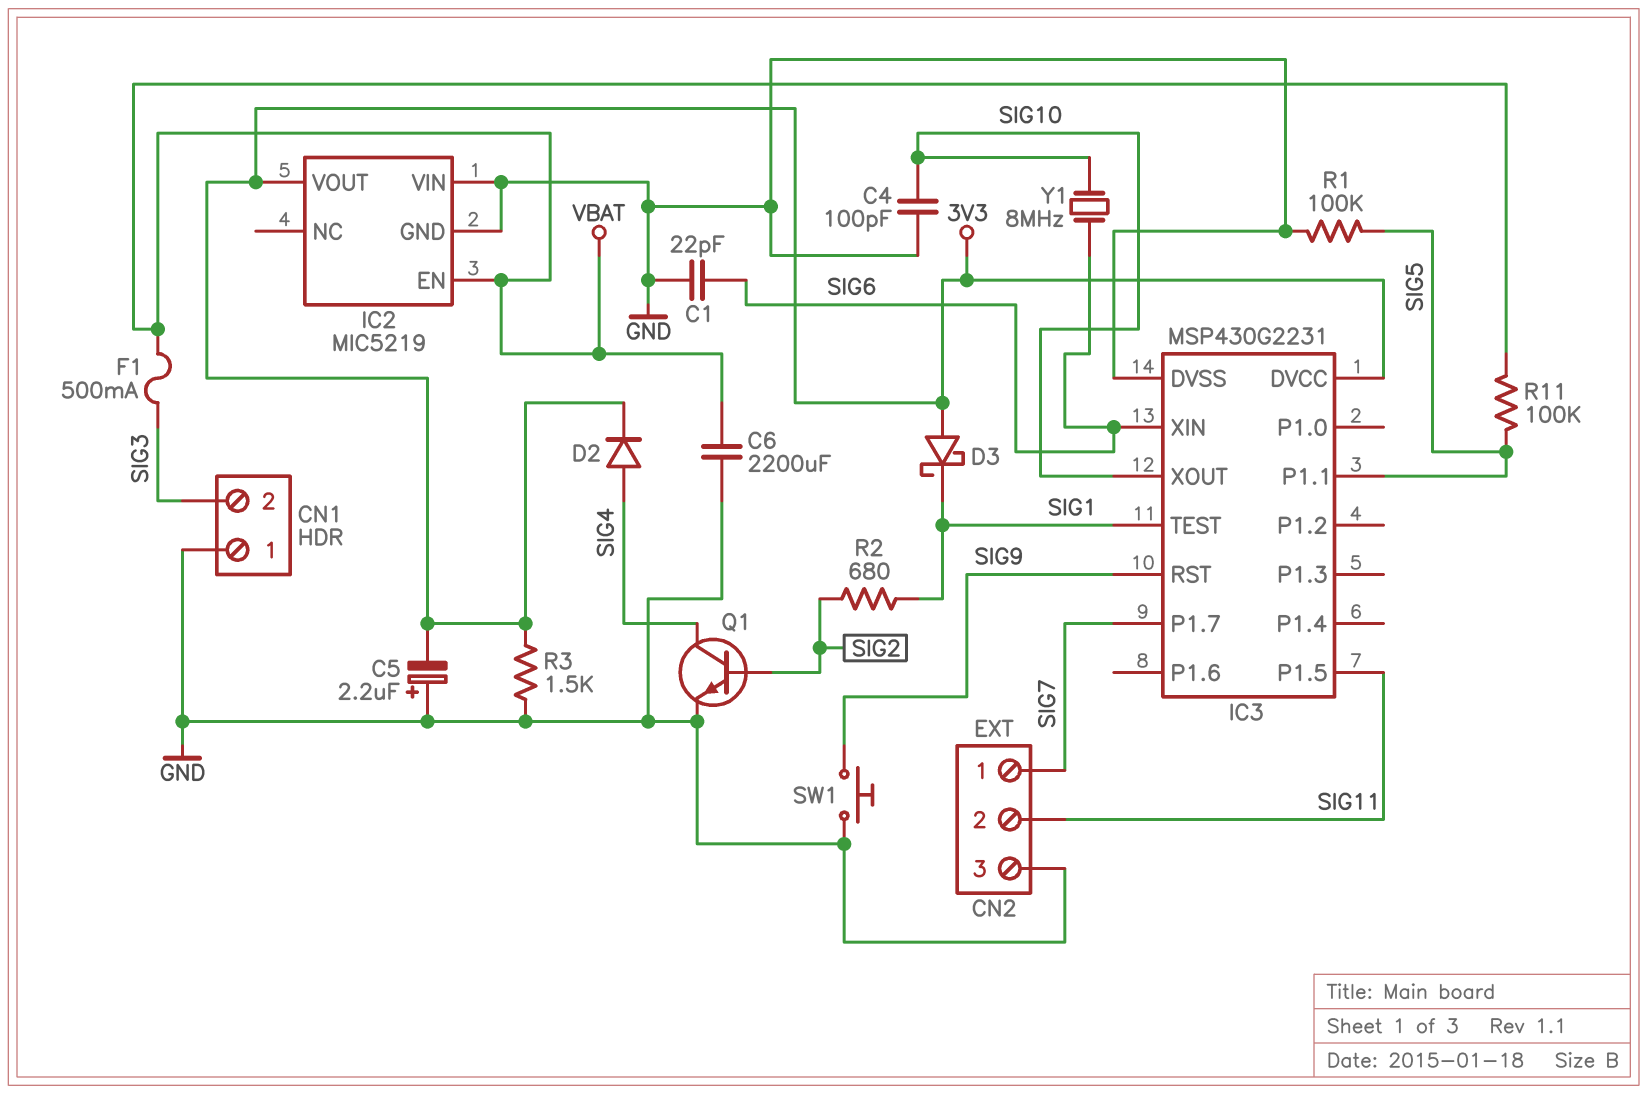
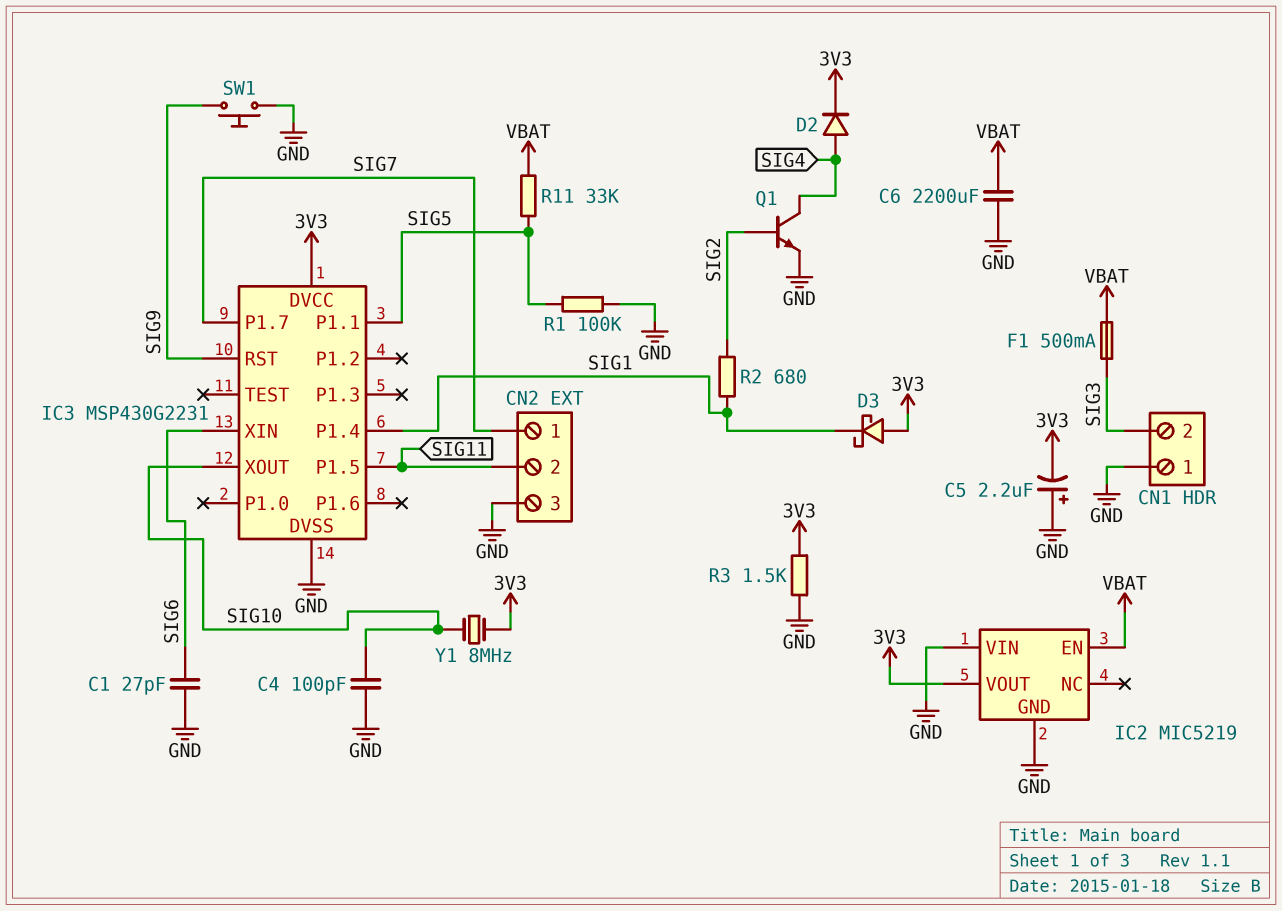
C1: 22pF (GND, SIG6) -> 27pF (GND, SIG6)
IC3 pin P1.4: none -> SIG1
IC3 pin TEST: SIG1 -> none
R11: 100k (SIG5, VBAT) -> 33k (SIG5, VBAT)
Y1: 8MHz (SIG6, SIG10) -> 8MHz (3V3, SIG10)

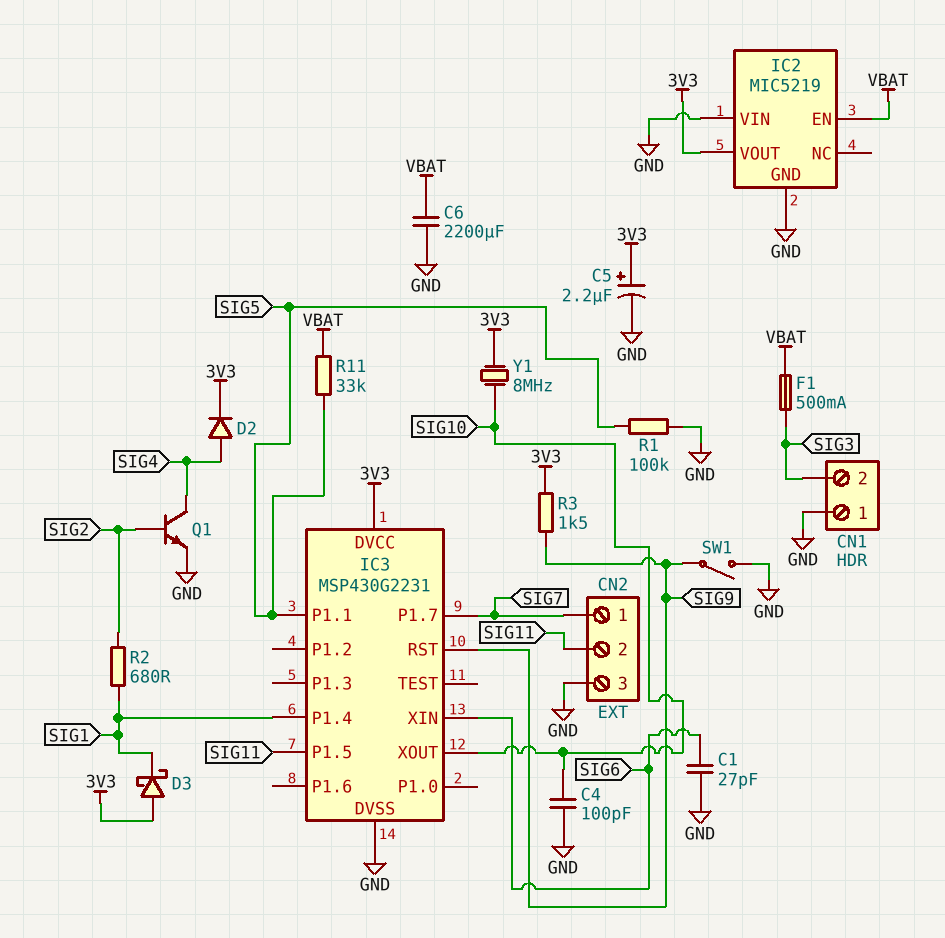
C5: 2.2uF (plus GND, minus 3V3) -> 2.2uF (plus 3V3, minus GND)
R3: 1.5k (3V3, GND) -> 1.5k (3V3, SIG9)
SW1: button (GND, SIG9) -> switch (GND, SIG9)

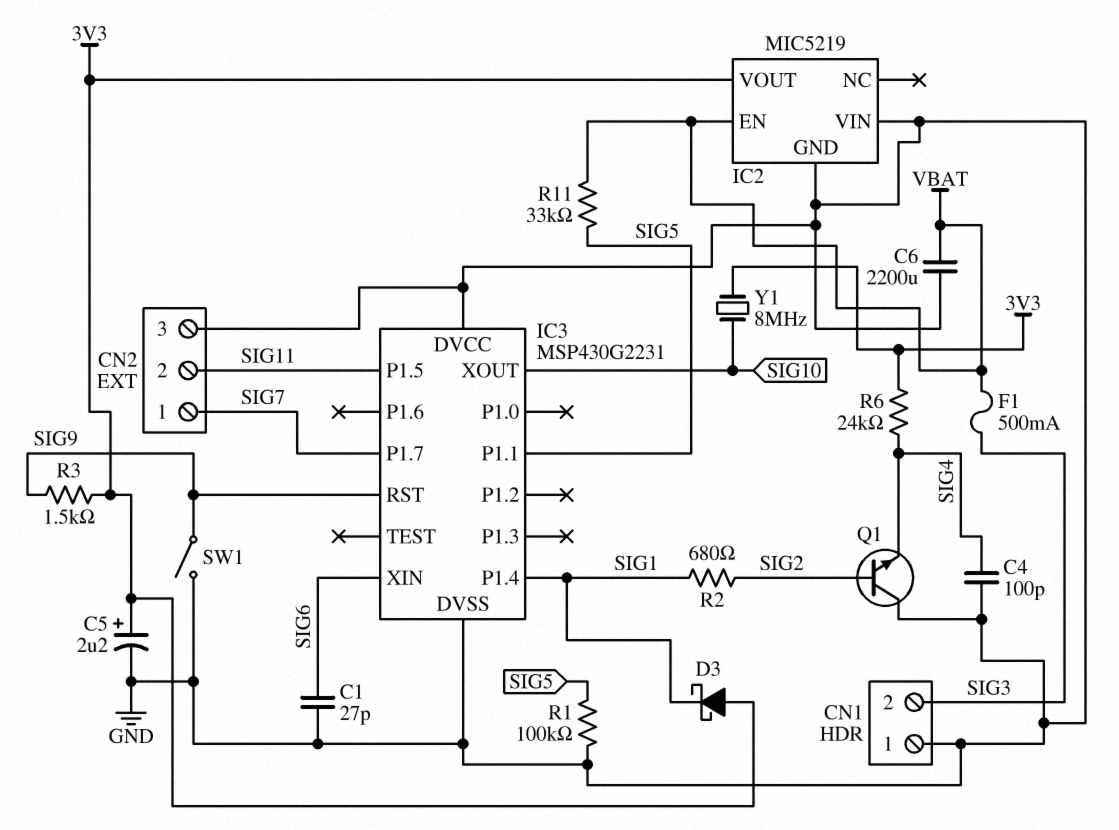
C4: 100pF (GND, SIG10) -> 100pF (GND, SIG4)
D2: diode (A SIG4, K 3V3) -> none
IC3 pin DVCC: 3V3 -> GND
Q1: NPN (B SIG2, C SIG4, E GND) -> NPN (B SIG2, C GND, E SIG4)
R6: none -> 24k (3V3, SIG4)

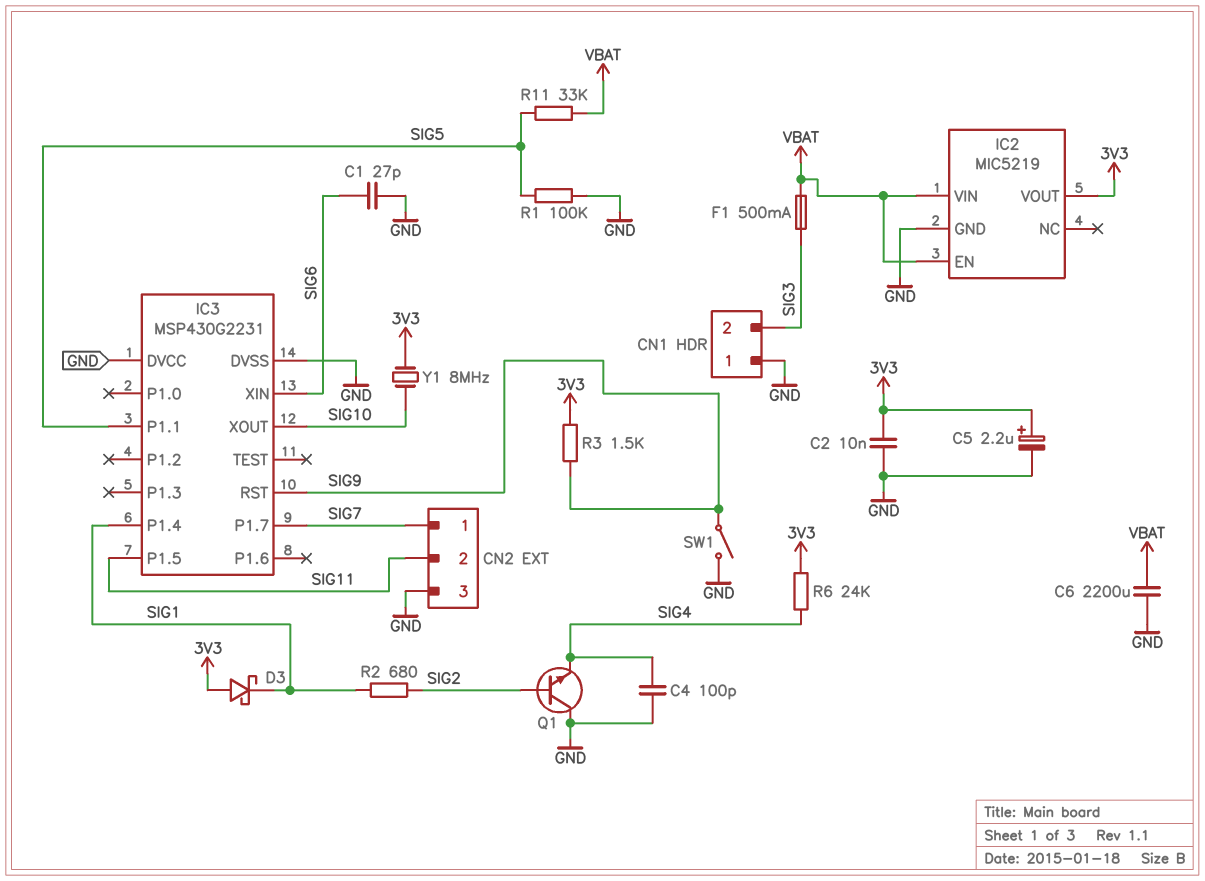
C2: none -> 10nF (3V3, GND)
IC2 pin VIN: GND -> VBAT

